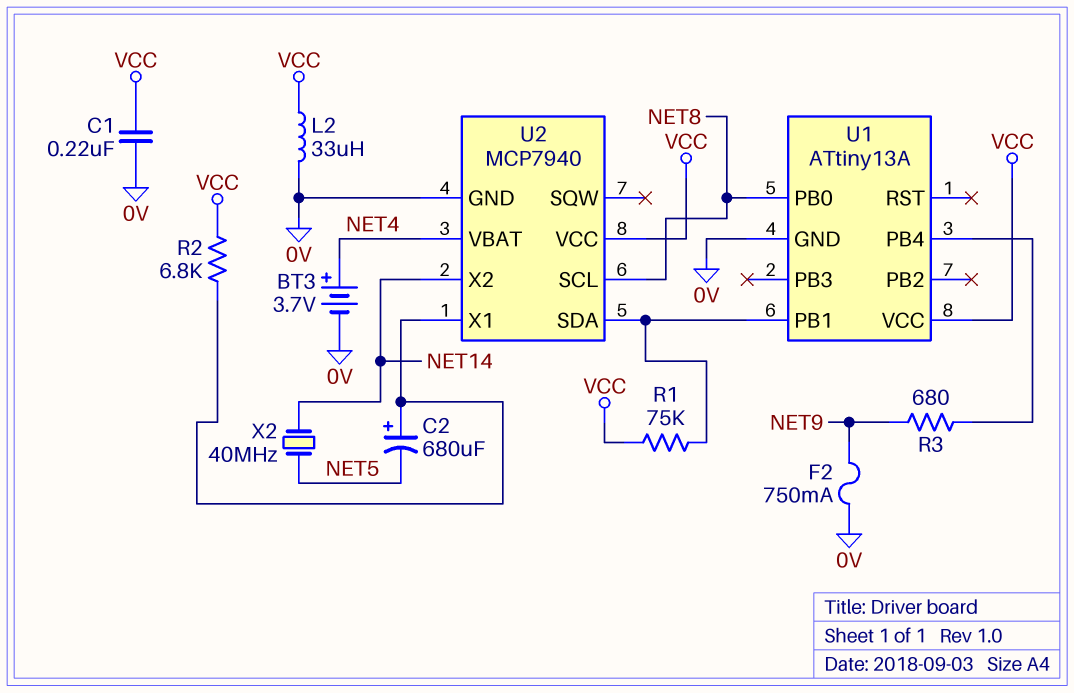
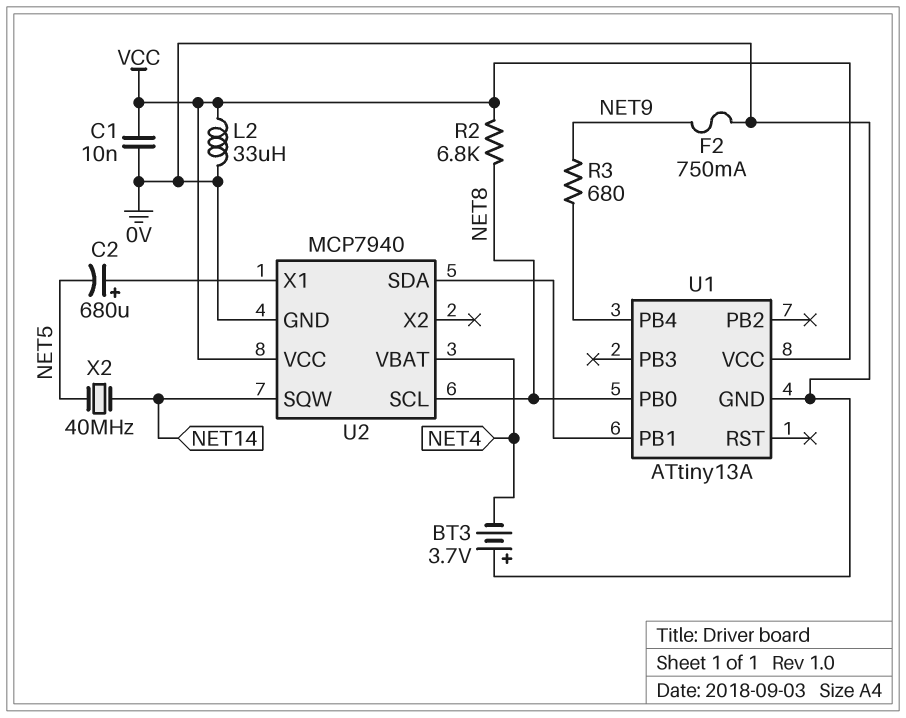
BT3: 3.7V (plus NET4, minus 0V) -> 3.7V (plus 0V, minus NET4)
C1: 220nF (0V, VCC) -> 10nF (0V, VCC)
R1: 75k (U1/PB1, VCC) -> none
R2: 6.8k (U2/X1, VCC) -> 6.8k (NET8, VCC)
U2 pin SQW: none -> NET14
U2 pin X2: NET14 -> none

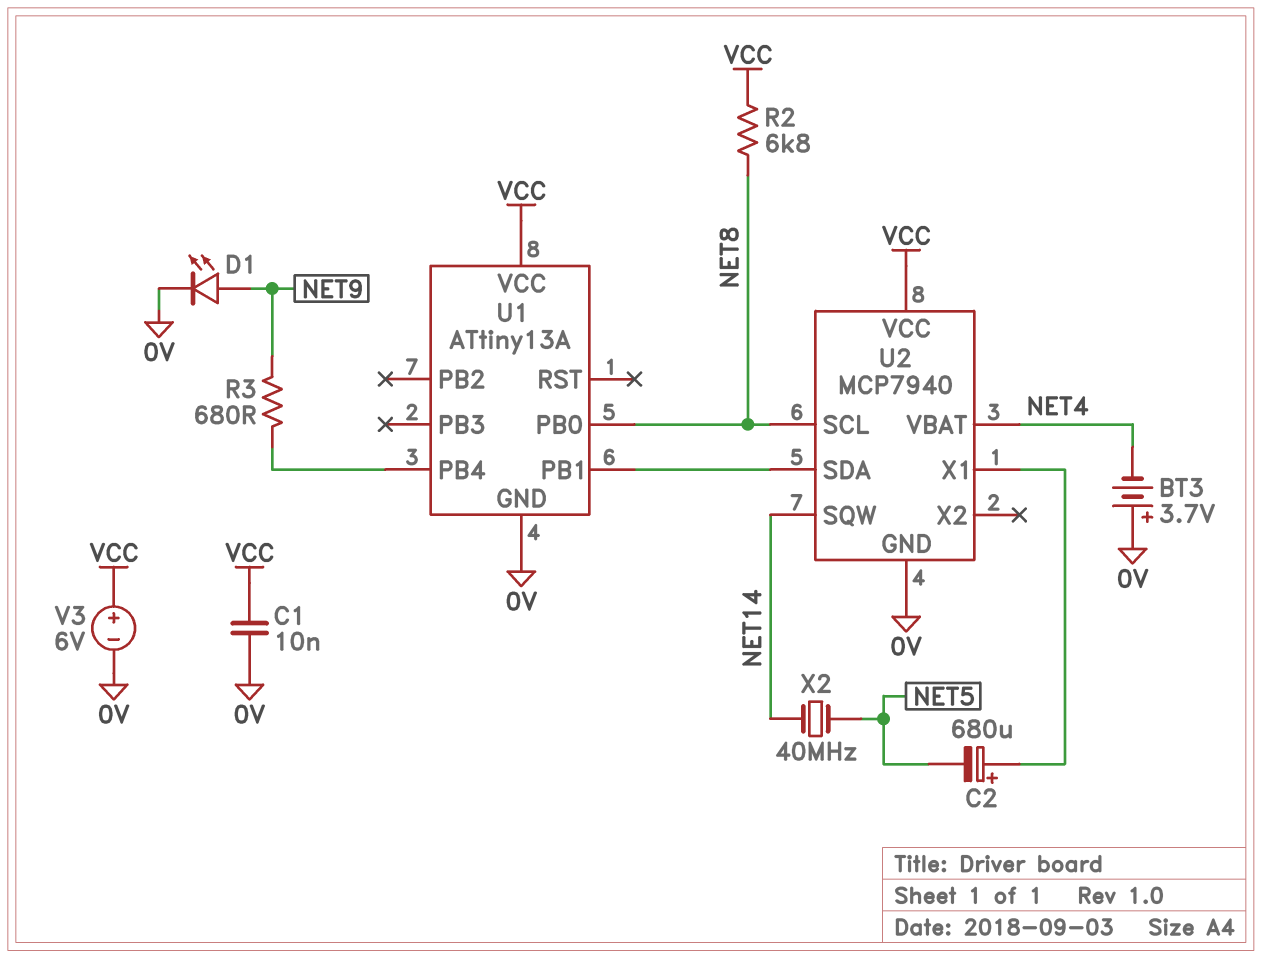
D1: none -> LED (A NET9, K 0V)
F2: 750mA (0V, NET9) -> none
L2: 33uH (0V, VCC) -> none
V3: none -> 6V (plus VCC, minus 0V)

